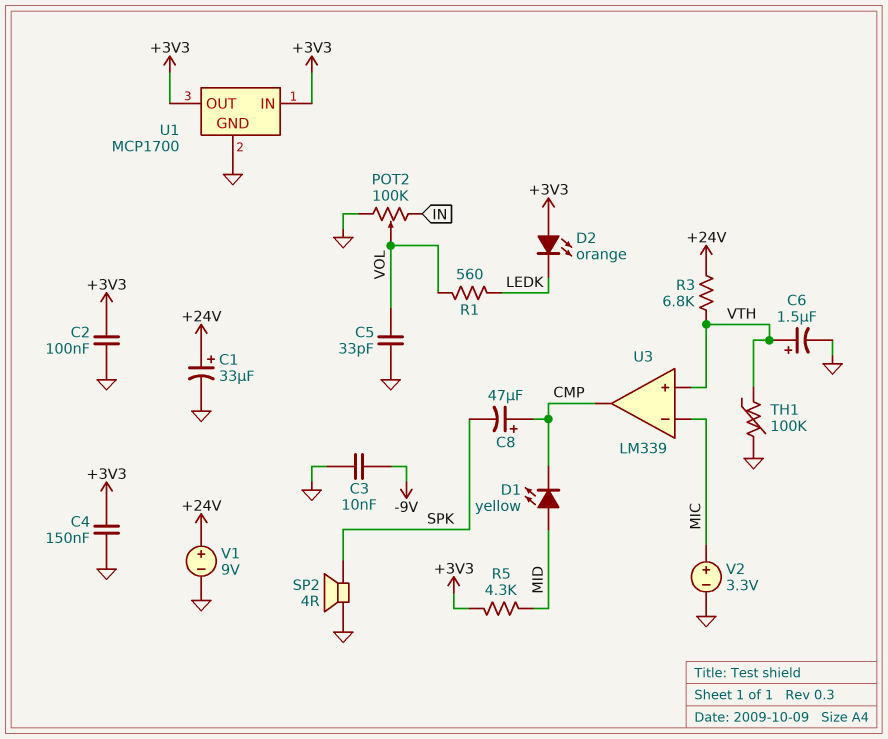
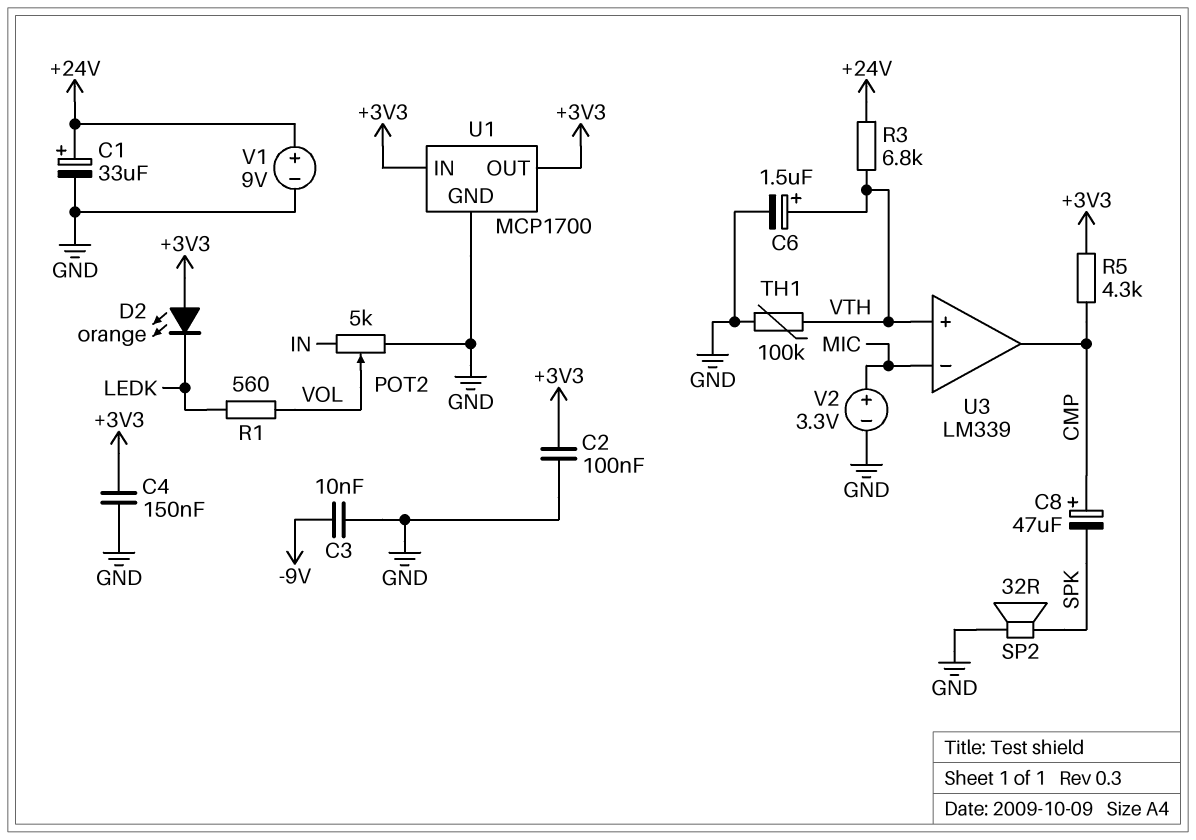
C5: 33pF (GND, VOL) -> none
D1: LED yellow (A MID, K CMP) -> none
POT2: 100k (GND, IN, wiper VOL) -> 5k (GND, IN, wiper VOL)
R5: 4.3k (+3V3, MID) -> 4.3k (+3V3, CMP)
SP2: speaker 4R (GND, SPK) -> speaker 32R (GND, SPK)

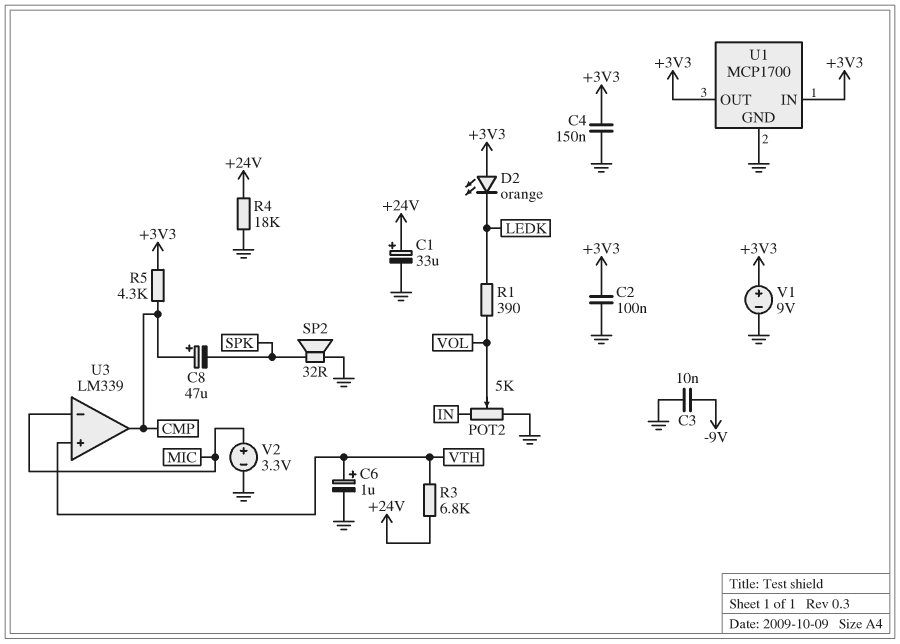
C6: 1.5uF (plus VTH, minus GND) -> 1uF (plus VTH, minus GND)
R1: 560 (LEDK, VOL) -> 390 (LEDK, VOL)
R4: none -> 18k (+24V, GND)
TH1: 100k (GND, VTH) -> none
V1: 9V (plus +24V, minus GND) -> 9V (plus +3V3, minus GND)

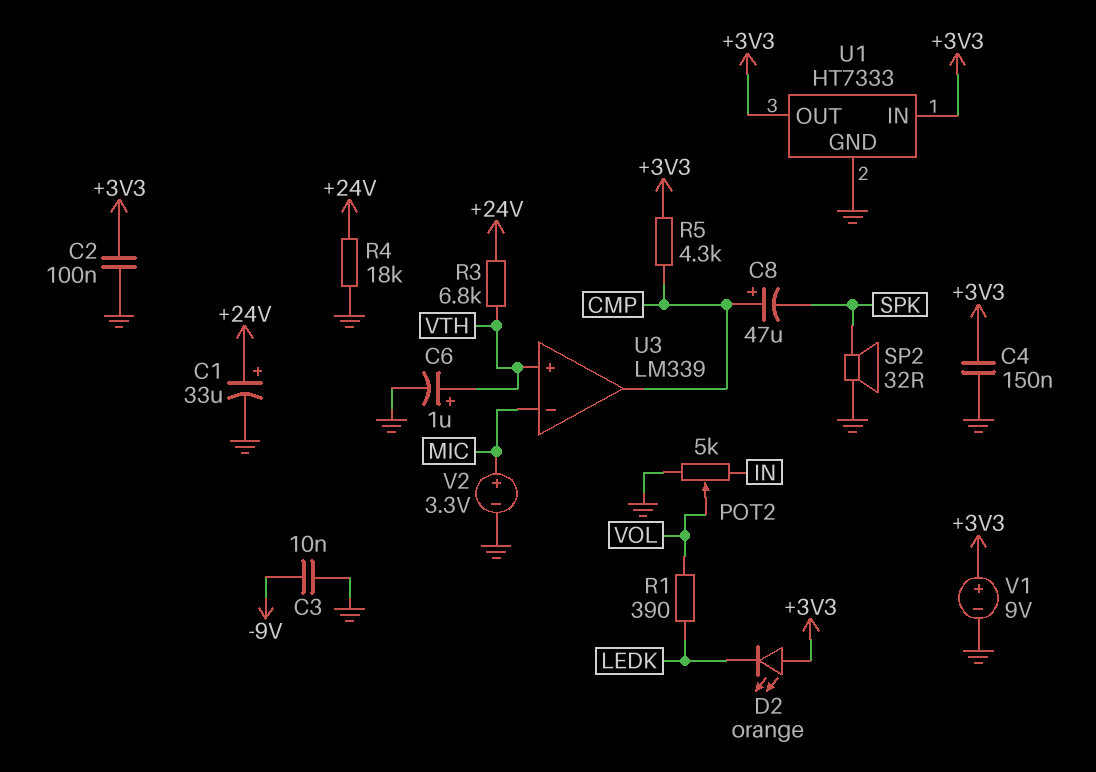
U1: MCP1700 -> HT7333

